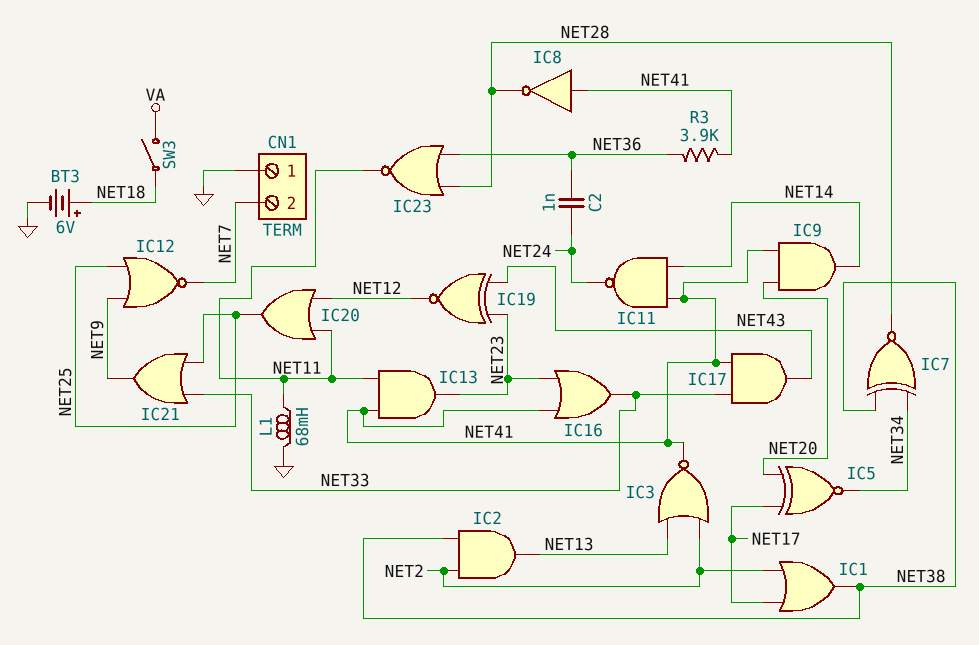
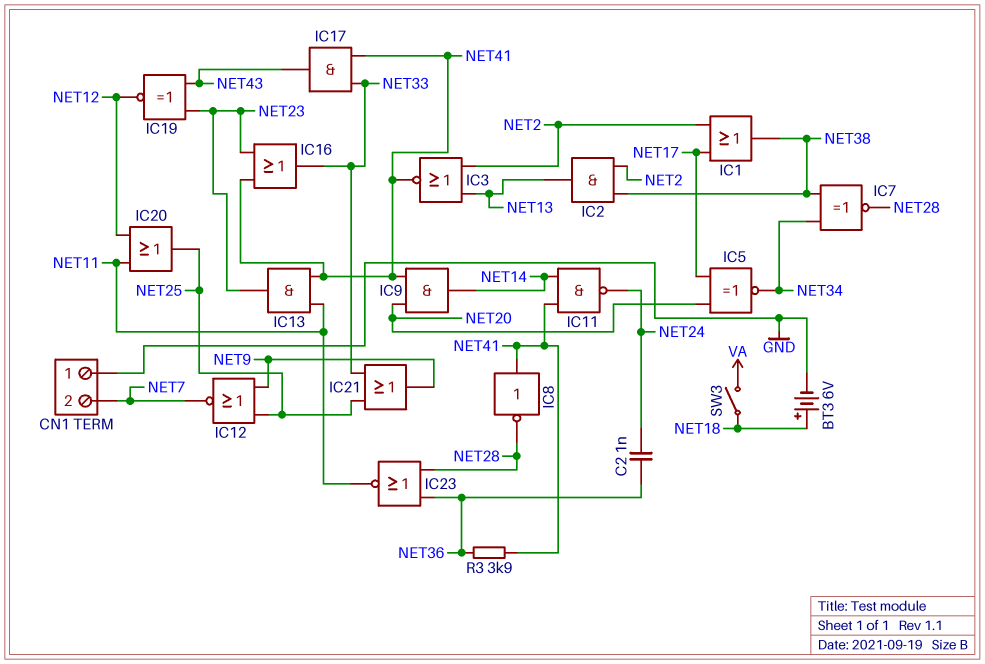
L1: 68mH (GND, NET11) -> none

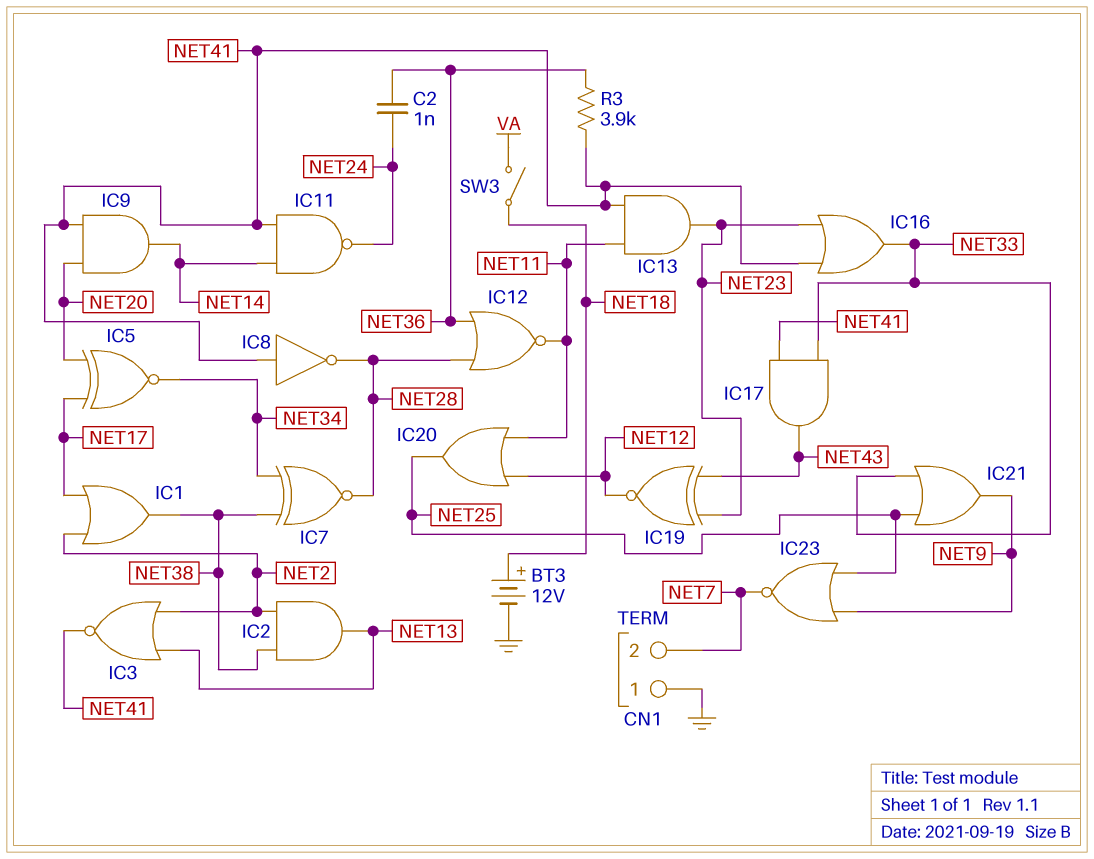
BT3: 6V (plus NET18, minus GND) -> 12V (plus NET18, minus GND)
IC12: NOR (in NET9, in NET25, out NET7) -> NOR (in NET28, in NET36, out NET11)
IC23: NOR (in NET28, in NET36, out NET11) -> NOR (in NET9, in NET25, out NET7)

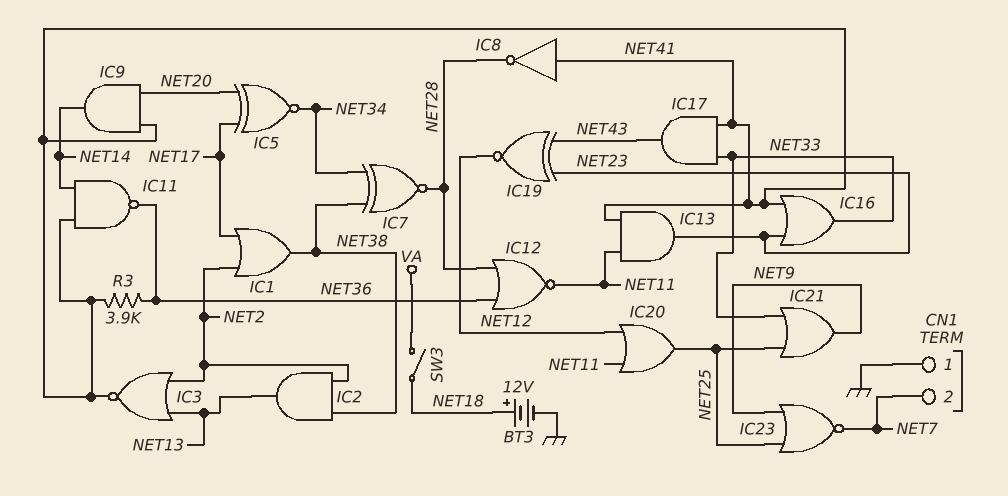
C2: 1nF (NET24, NET36) -> none
IC11: NAND (in NET14, in NET41, out NET24) -> NAND (in NET14, in NET41, out NET36)

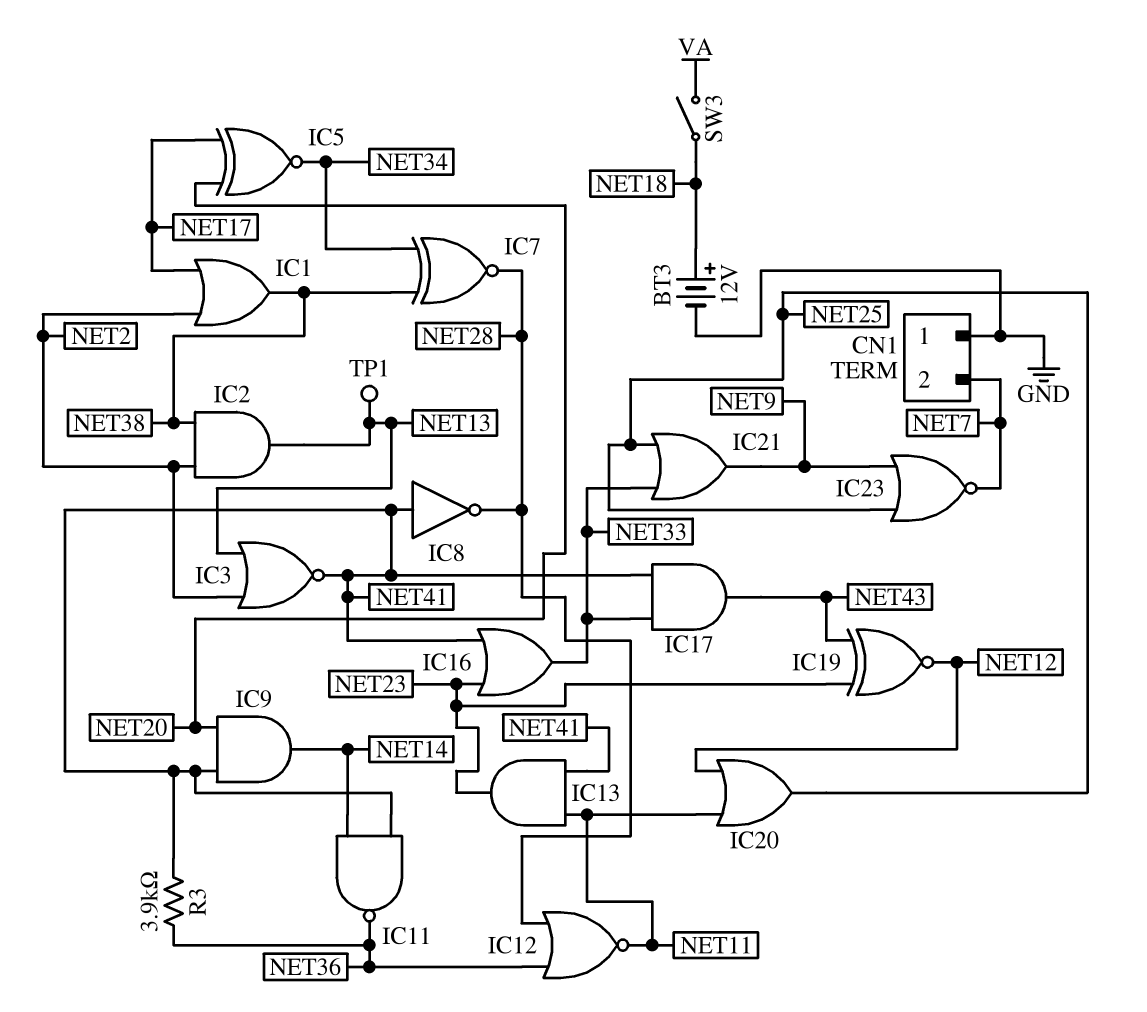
TP1: none -> test point (NET13)

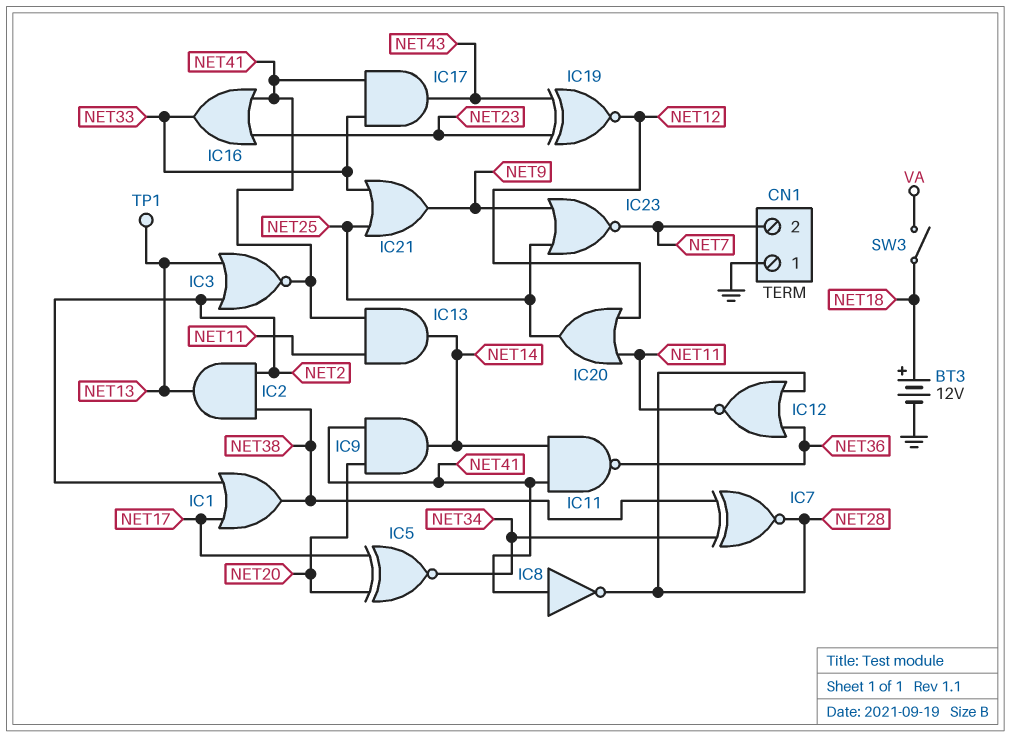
IC13: AND (in NET11, in NET41, out NET23) -> AND (in NET11, in NET41, out NET14)
R3: 3.9k (NET36, NET41) -> none

